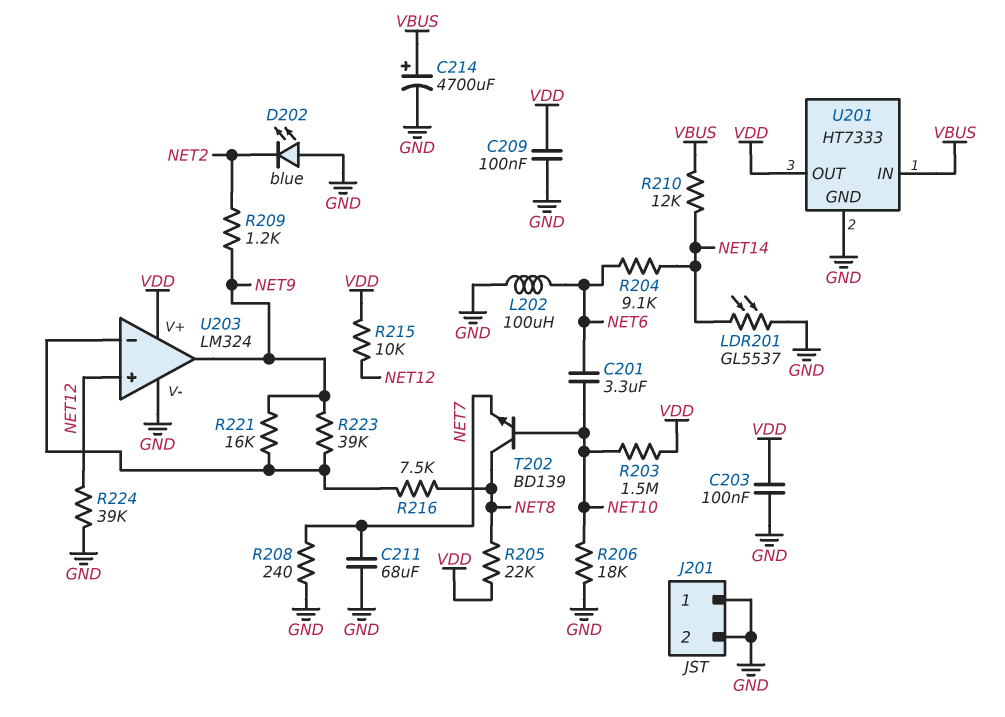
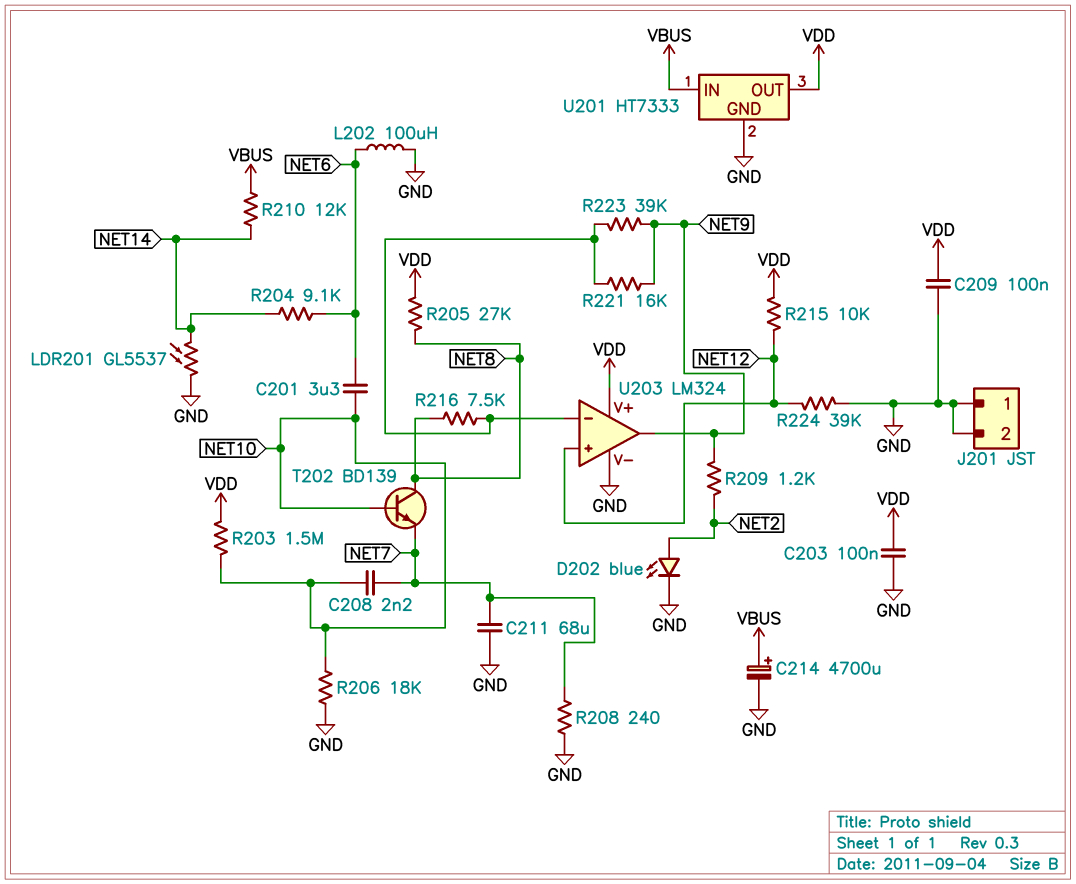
C208: none -> 2.2nF (NET7, NET10)
D202: LED blue (A GND, K NET2) -> LED blue (A NET2, K GND)
R205: 22k (NET8, VDD) -> 27k (NET8, VDD)

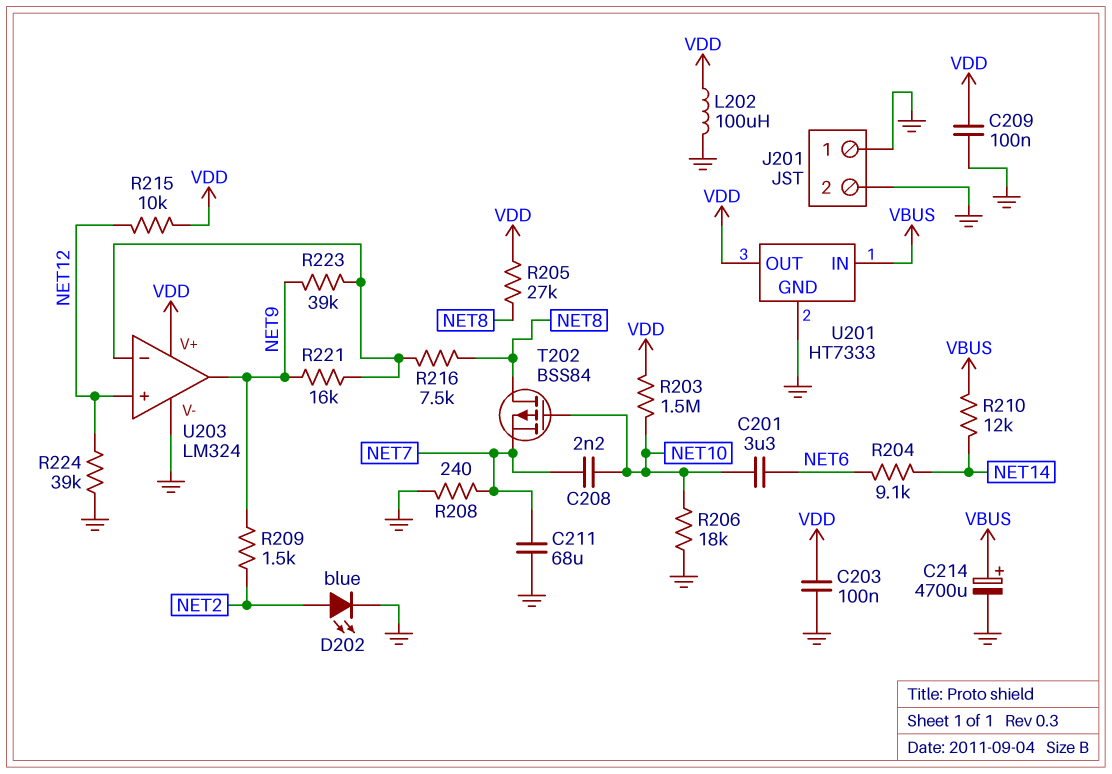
L202: 100uH (GND, NET6) -> 100uH (GND, VDD)
LDR201: GL5537 (GND, NET14) -> none
R209: 1.2k (NET2, NET9) -> 1.5k (NET2, NET9)
T202: NPN BD139 (B NET10, C NET8, E NET7) -> PMOS BSS84 (G NET10, D NET8, S NET7)

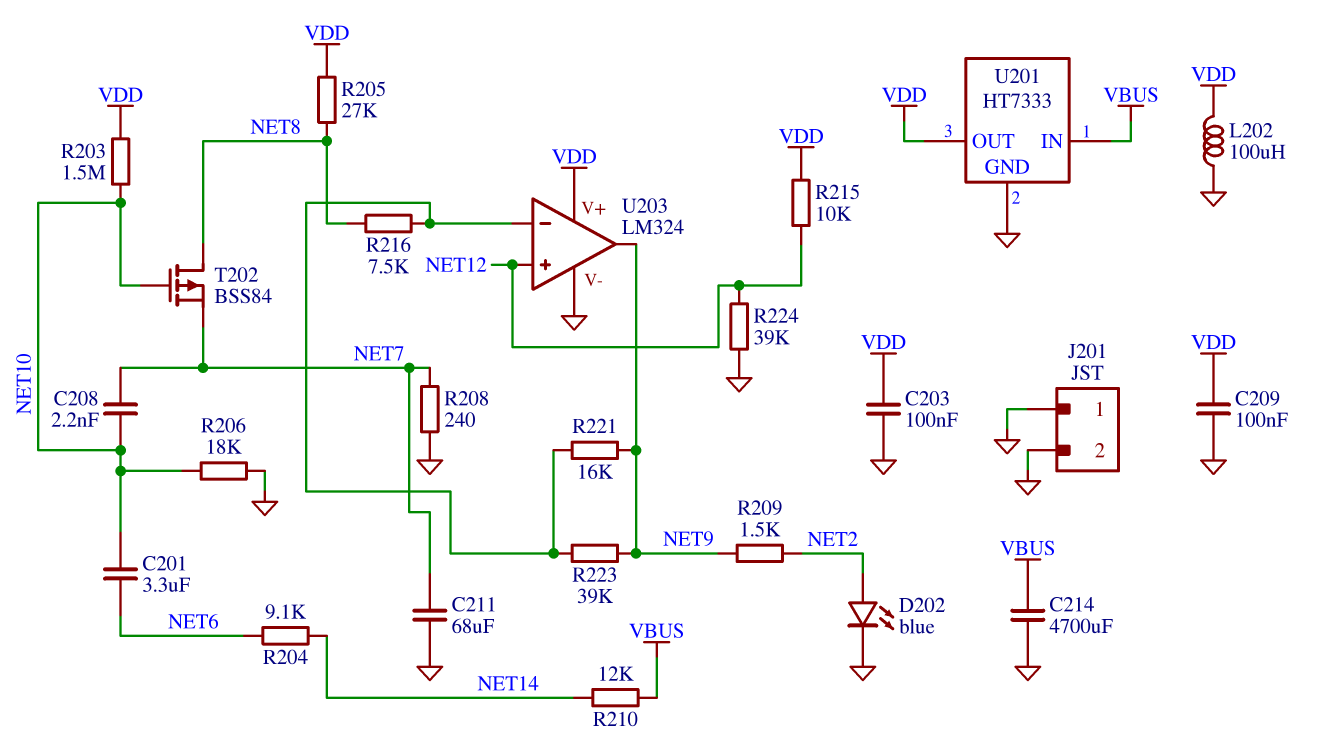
C214: 4700uF (plus VBUS, minus GND) -> 4700uF (GND, VBUS)

